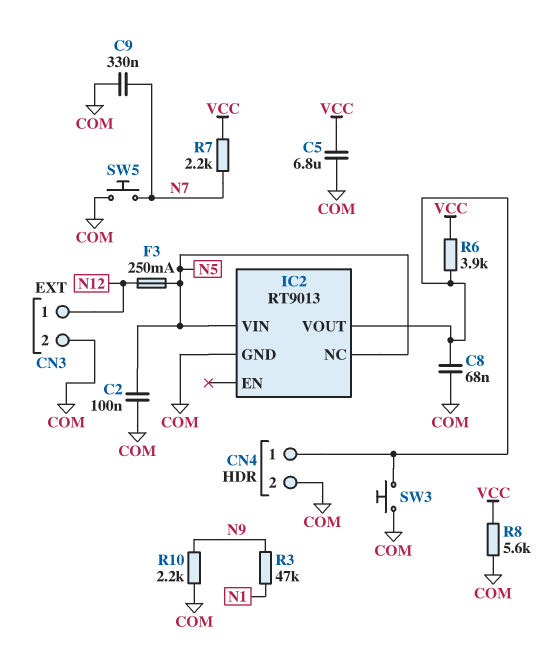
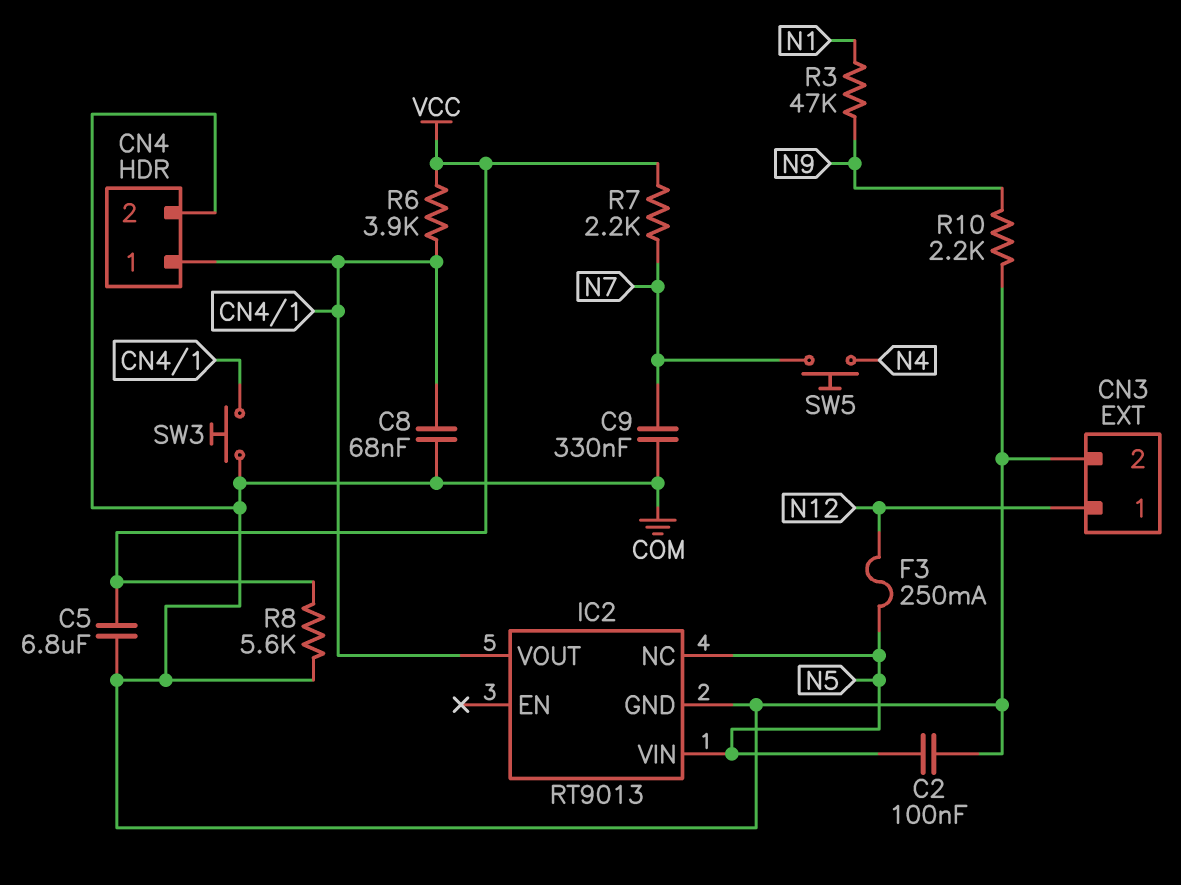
SW5: button (COM, N7) -> button (N4, N7)

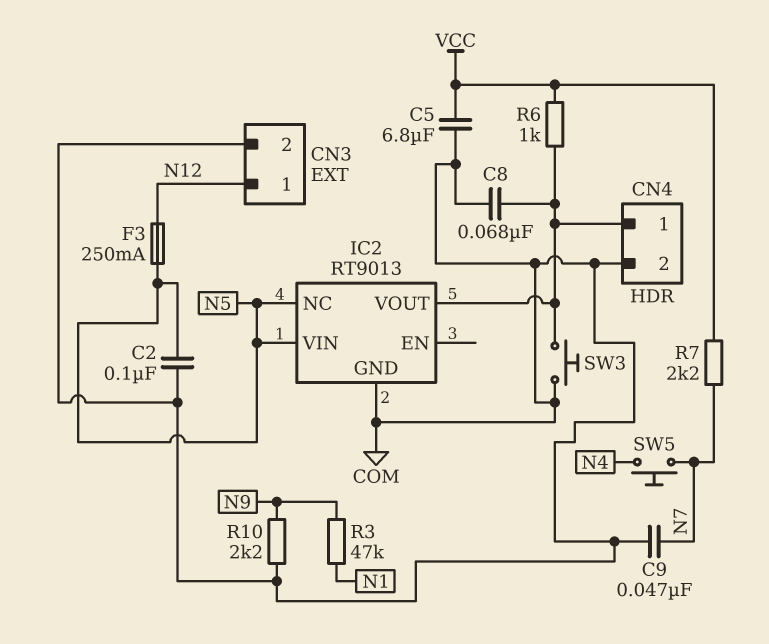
C9: 330nF (COM, N7) -> 47nF (COM, N7)
R6: 3.9k (CN4/1, VCC) -> 1k (CN4/1, VCC)
R8: 5.6k (COM, VCC) -> none

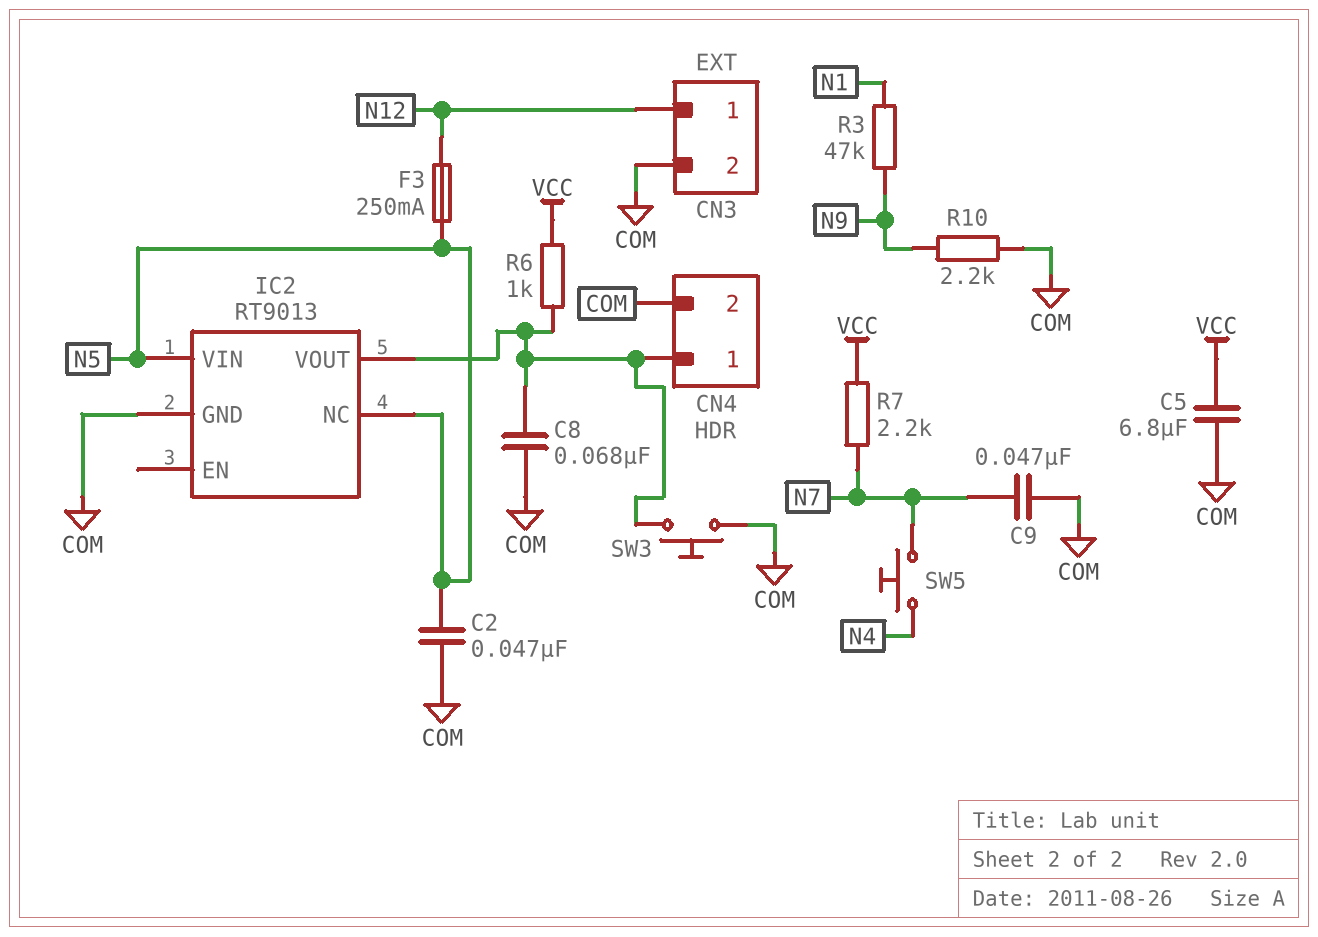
C2: 100nF (COM, N5) -> 47nF (COM, N5)

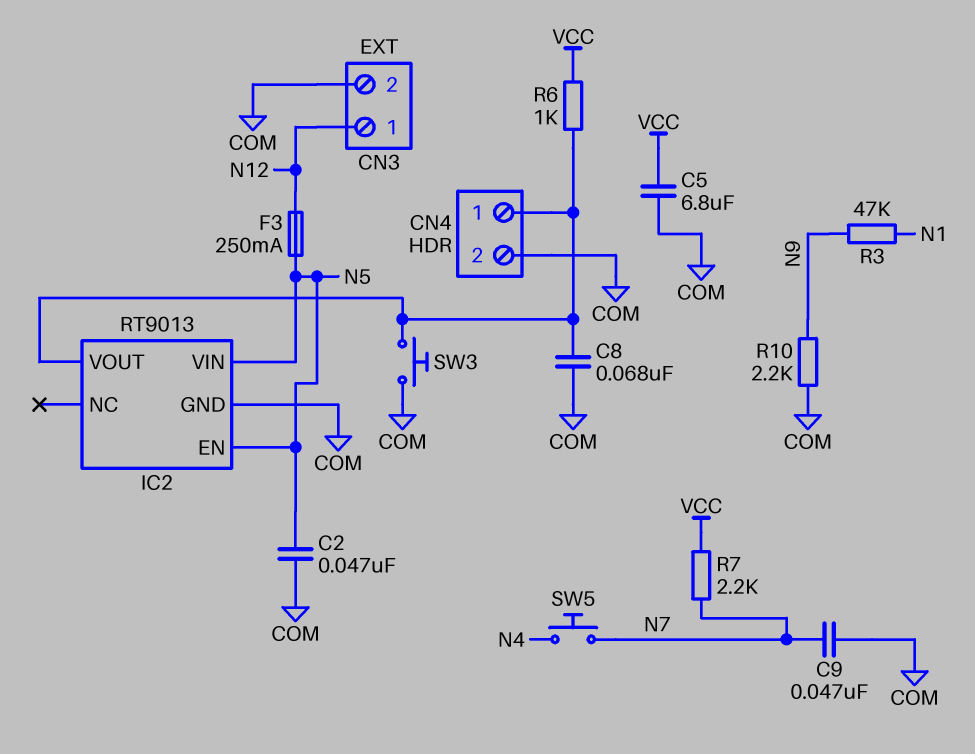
IC2 pin EN: none -> N5
IC2 pin NC: N5 -> none

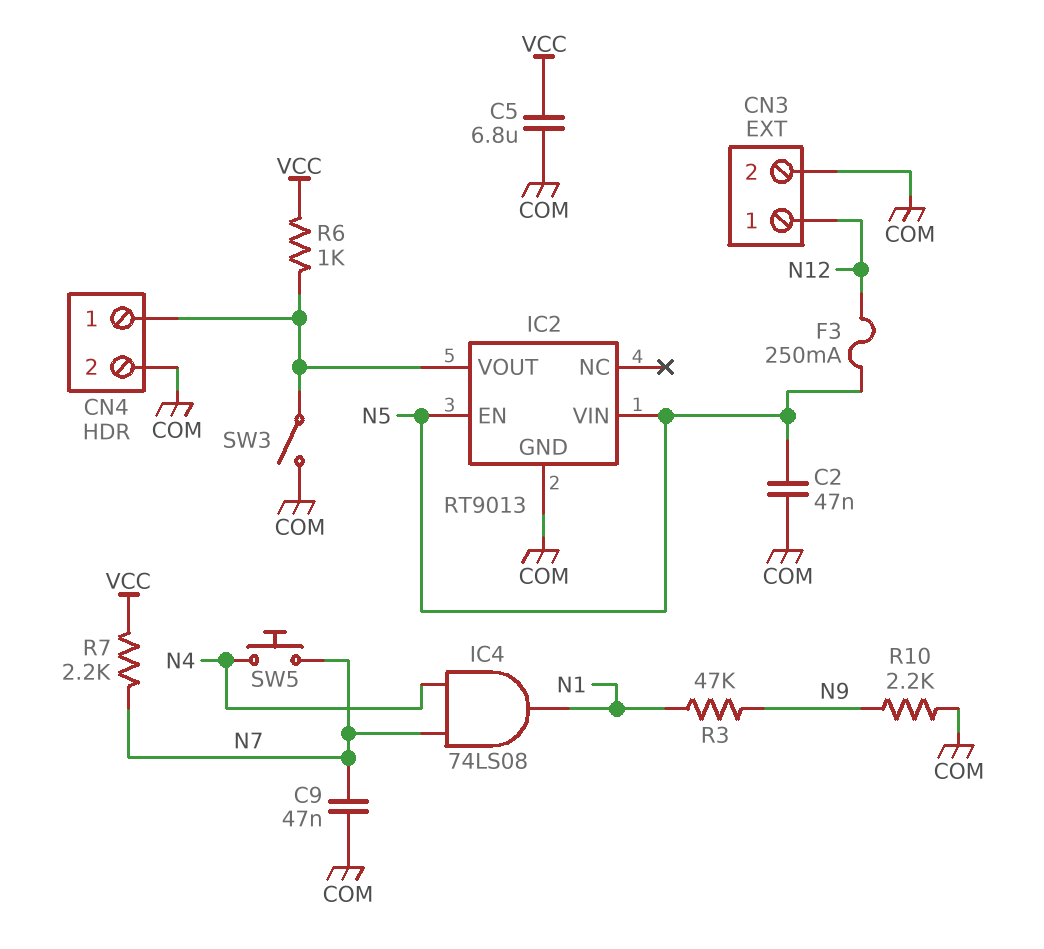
C8: 68nF (CN4/1, COM) -> none
IC4: none -> AND 74LS08 (in N4, in N7, out N1)
SW3: button (CN4/1, COM) -> switch (CN4/1, COM)

